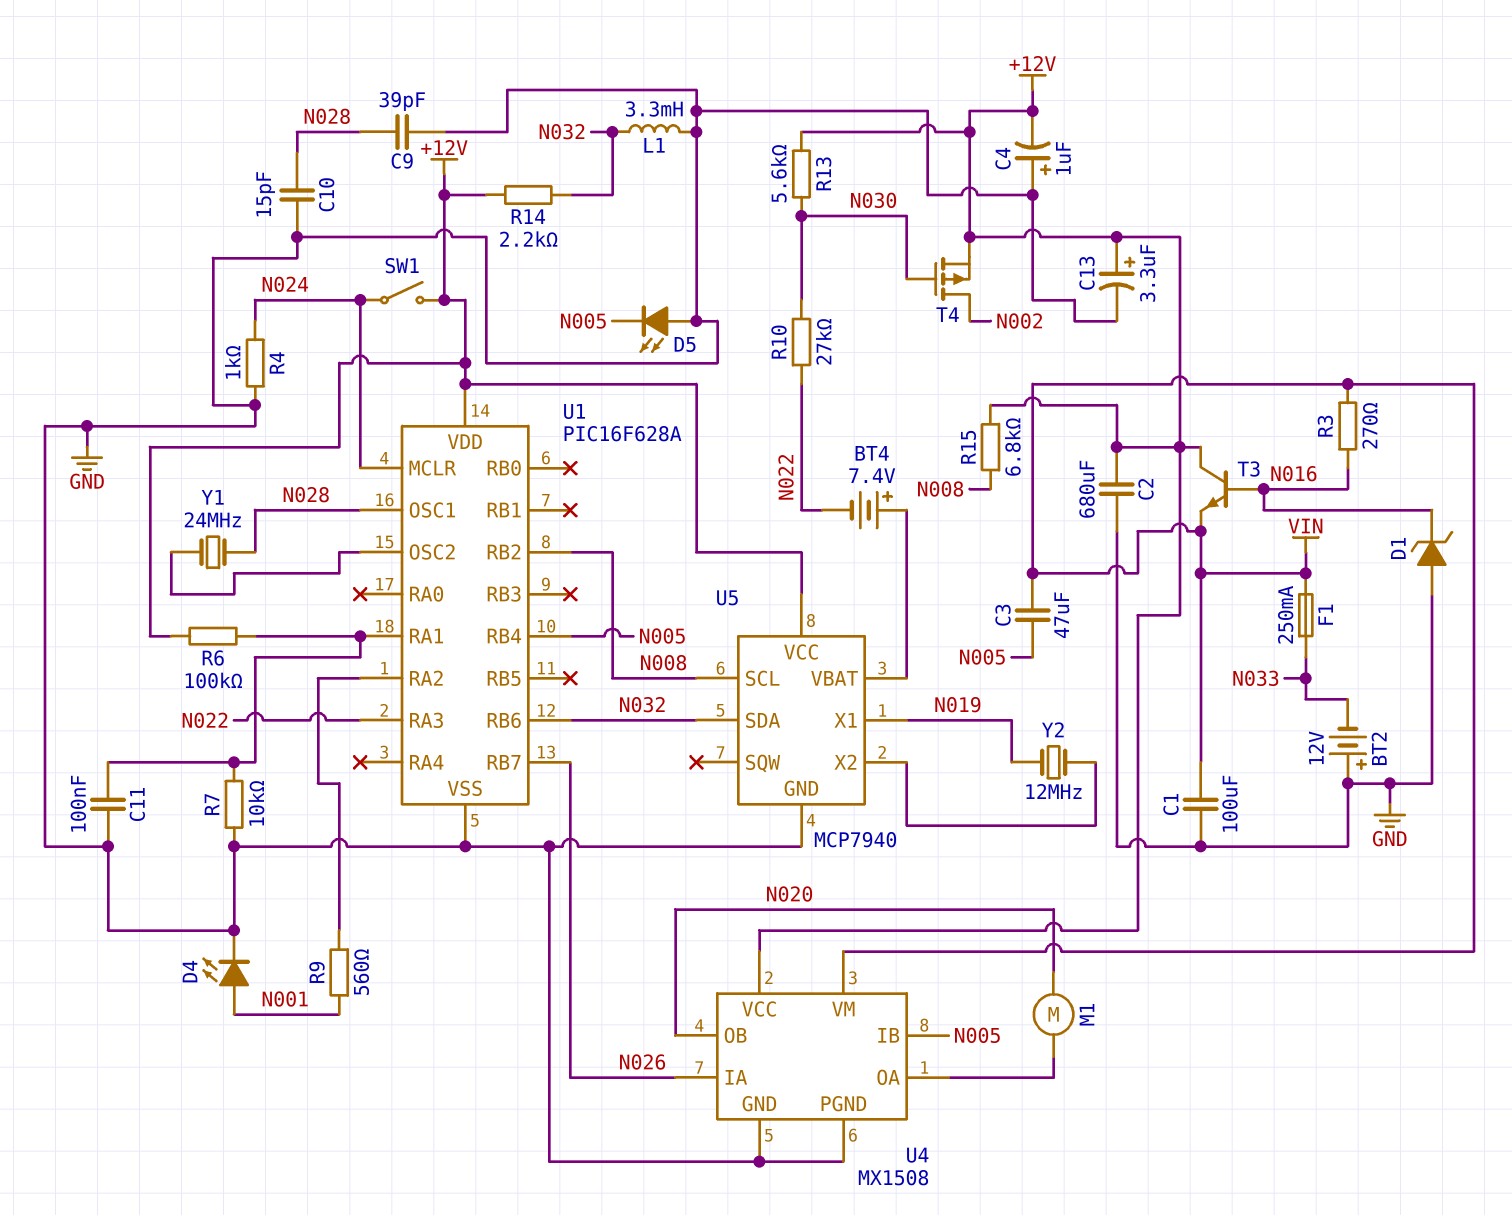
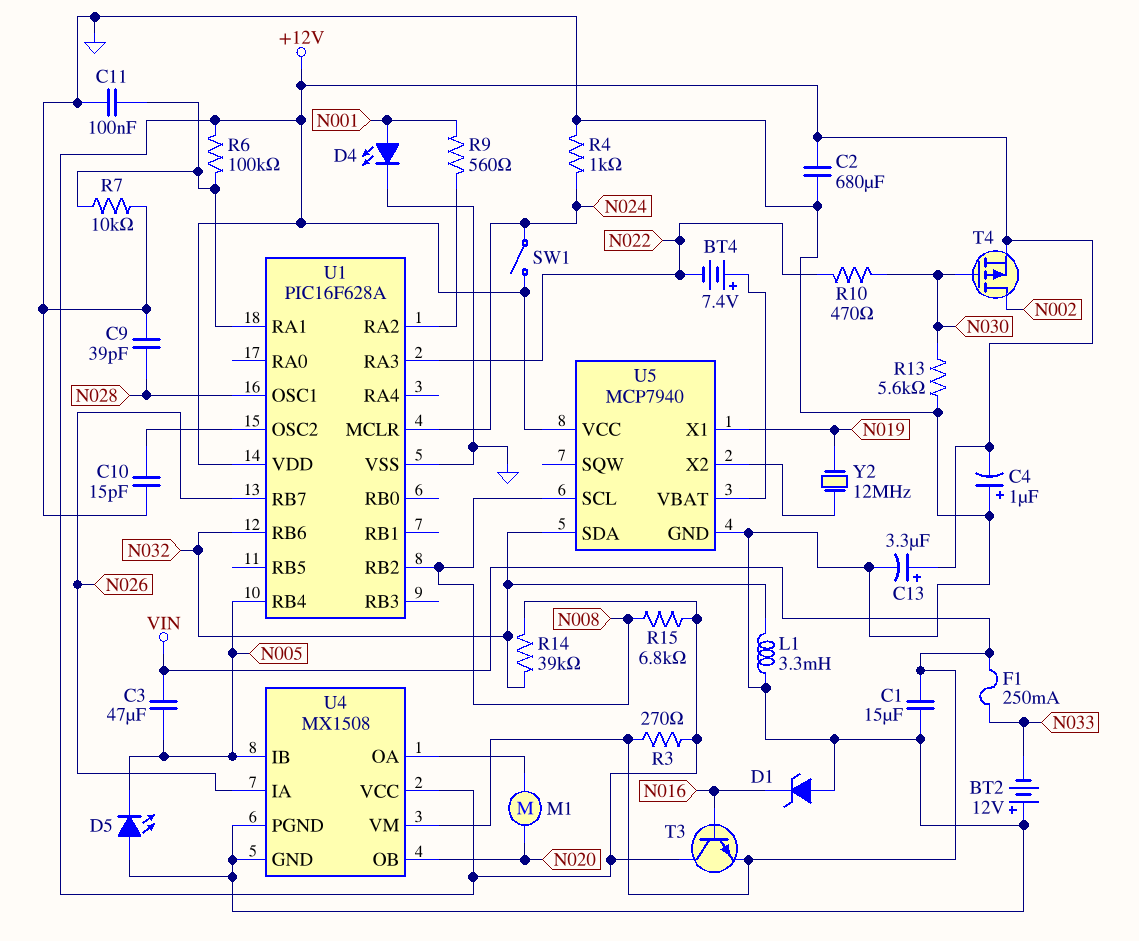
C1: 100uF (GND, VIN) -> 15uF (GND, VIN)
C10: 15pF (GND, N028) -> 15pF (GND, U1/OSC2)
R3: 270 (N016, VIN) -> 270 (+12V, VIN)
R10: 27k (N022, N030) -> 470 (N022, N030)
R13: 5.6k (+12V, N030) -> 5.6k (GND, N030)
R14: 2.2k (+12V, N032) -> 39k (+12V, N032)
Y1: 24MHz (N028, U1/OSC2) -> none

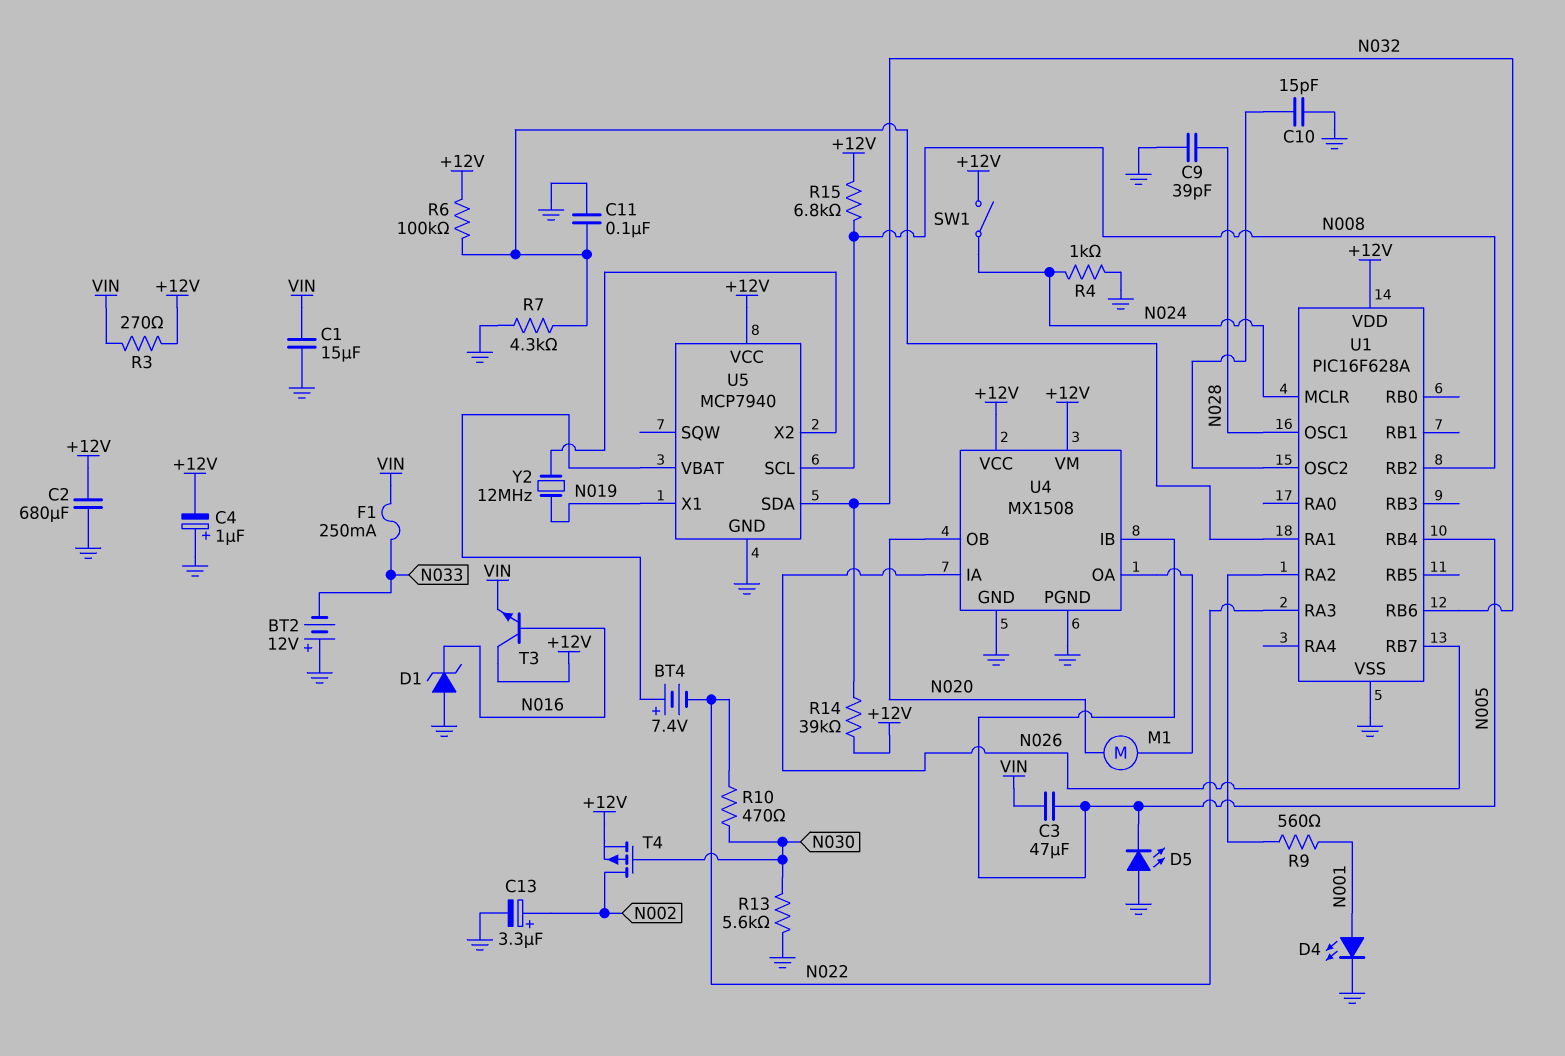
C13: 3.3uF (plus +12V, minus GND) -> 3.3uF (plus N002, minus GND)
L1: 3.3mH (GND, N032) -> none
R7: 10k (GND, U1/RA1) -> 4.3k (GND, U1/RA1)
U4 pin VM: VIN -> +12V

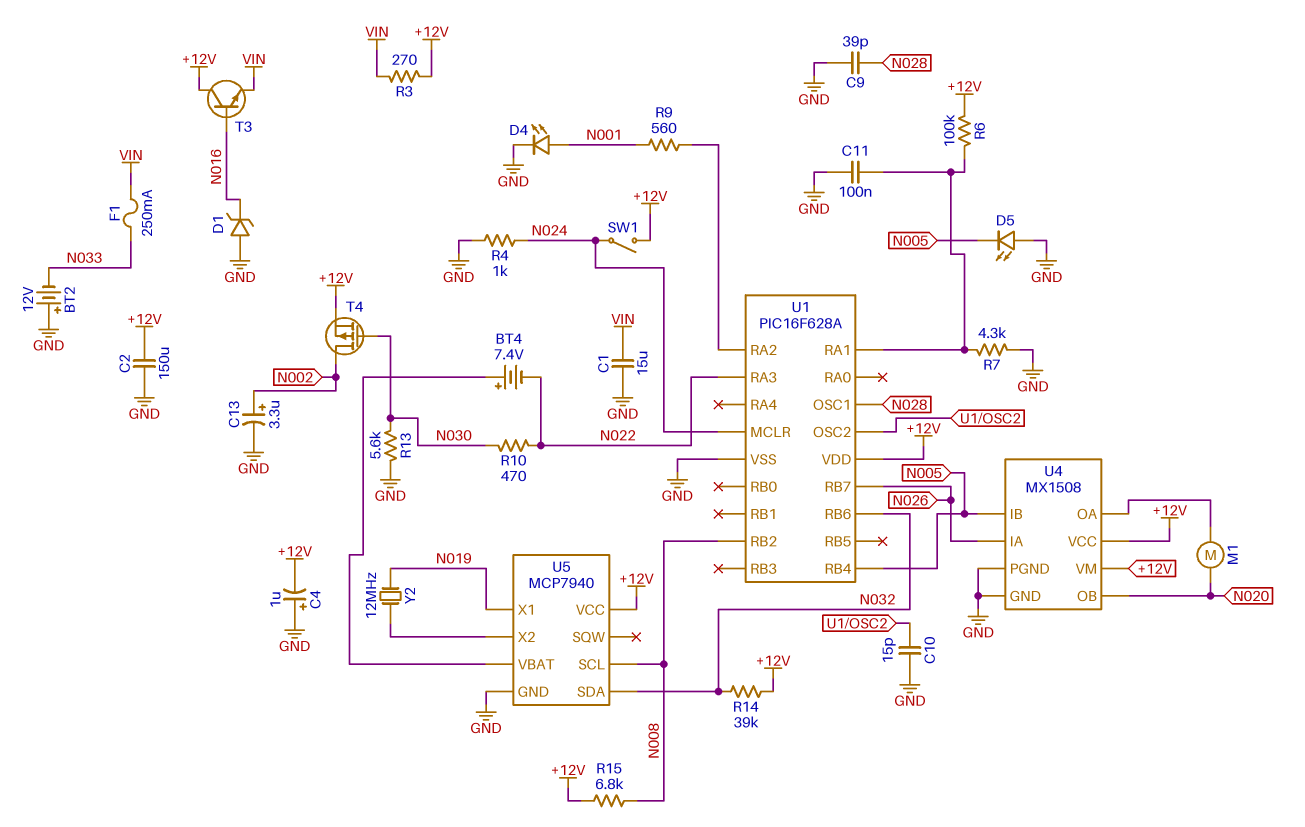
C2: 680uF (+12V, GND) -> 150uF (+12V, GND)
C3: 47uF (N005, VIN) -> none

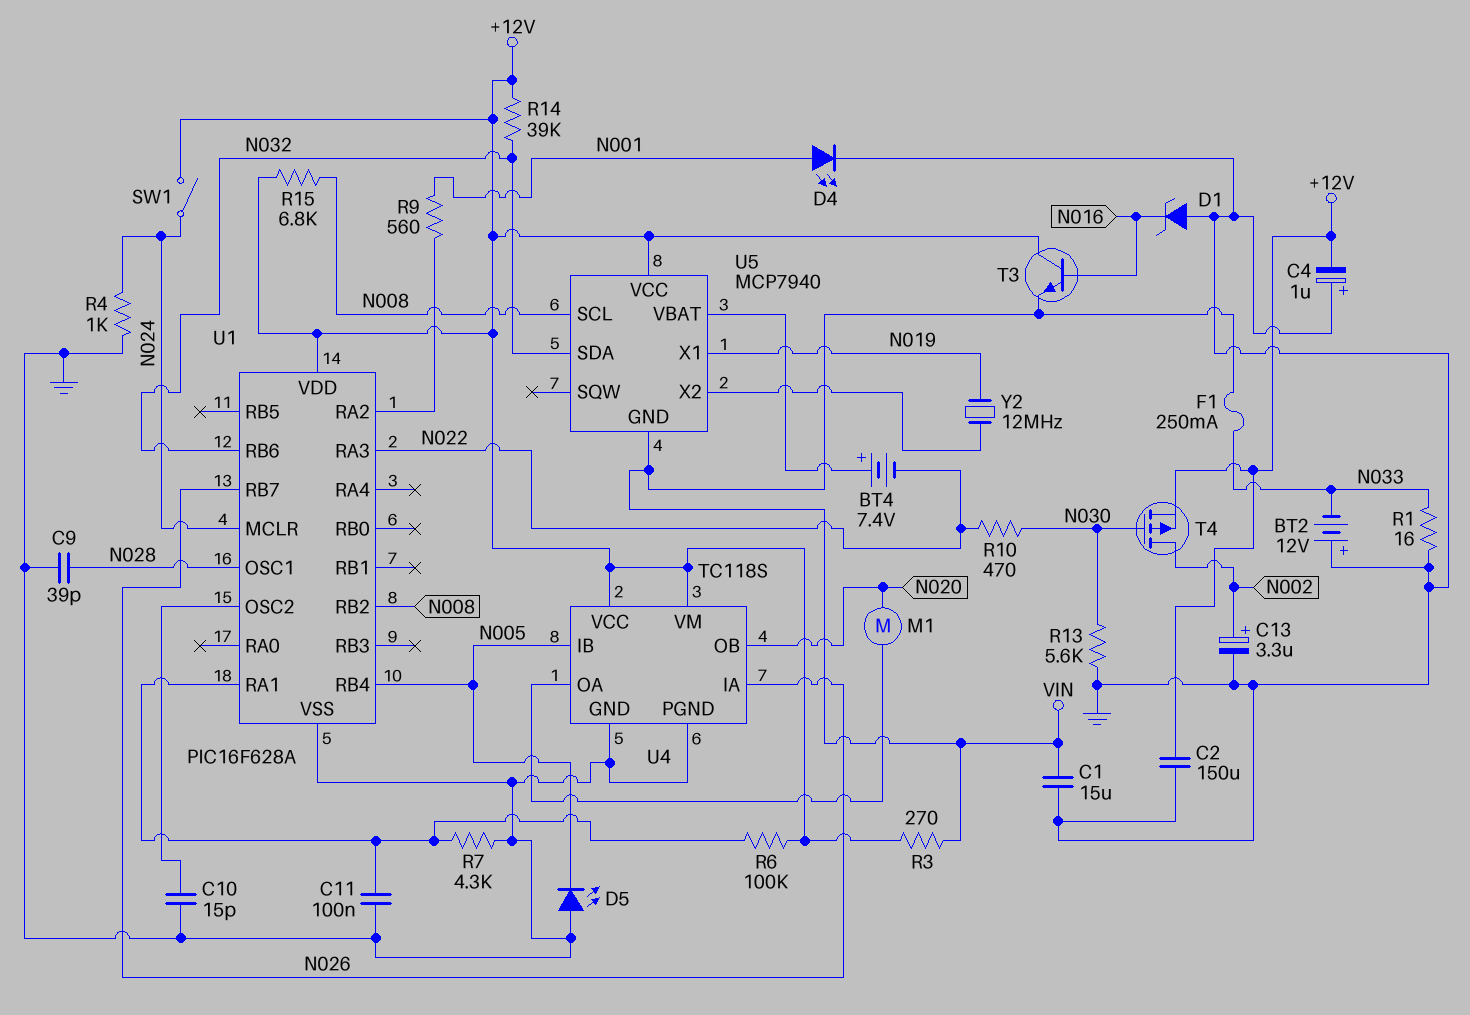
R1: none -> 16 (GND, N033)
U4: MX1508 -> TC118S
U5 pin GND: GND -> VIN

